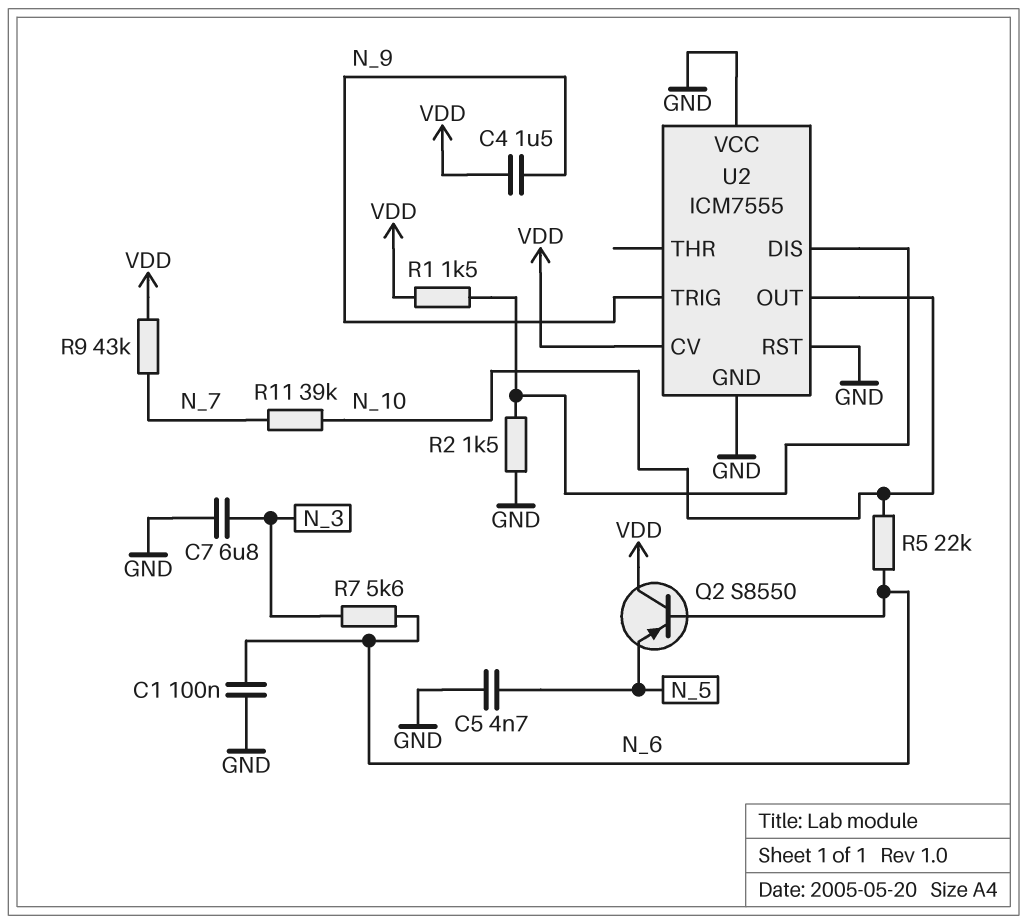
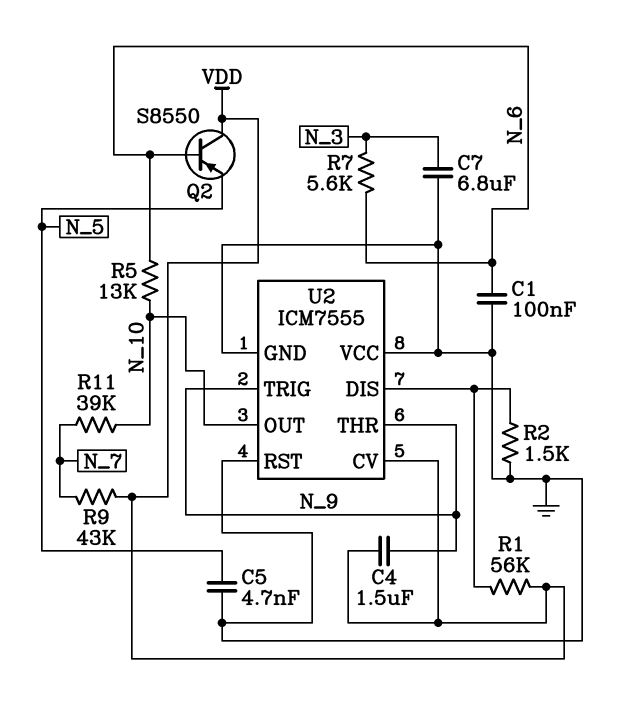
R1: 1.5k (U2/DIS, VDD) -> 56k (U2/DIS, VDD)
R5: 22k (N_6, N_10) -> 13k (N_6, N_10)
U2 pin THR: none -> N_9

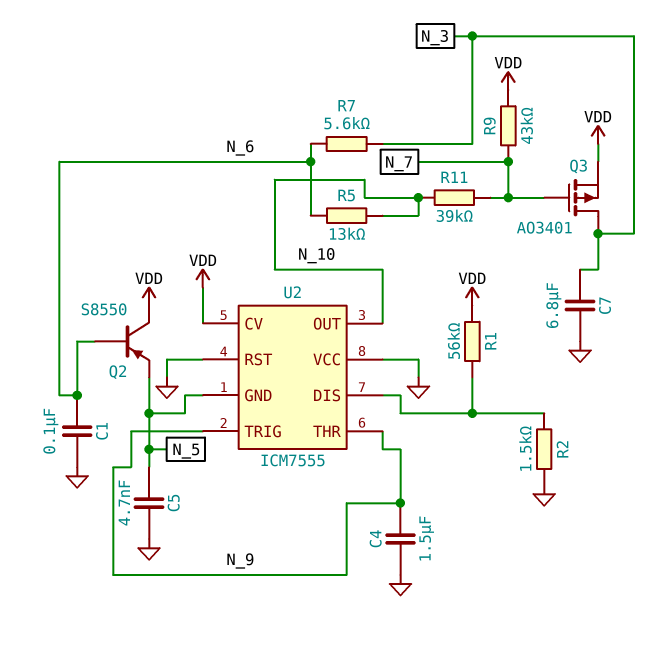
C4: 1.5uF (N_9, VDD) -> 1.5uF (GND, N_9)
Q3: none -> PMOS AO3401 (G N_7, D N_3, S VDD)
U2 pin GND: GND -> N_5

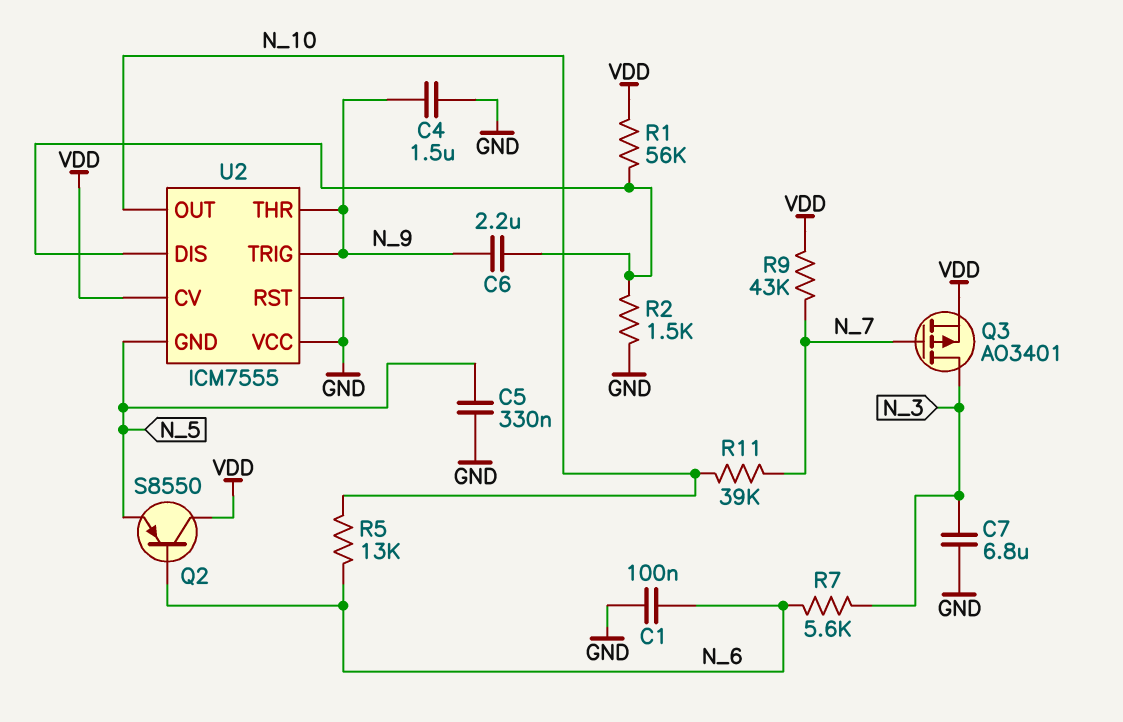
C5: 4.7nF (GND, N_5) -> 330nF (GND, N_5)
C6: none -> 2.2uF (N_9, U2/DIS)

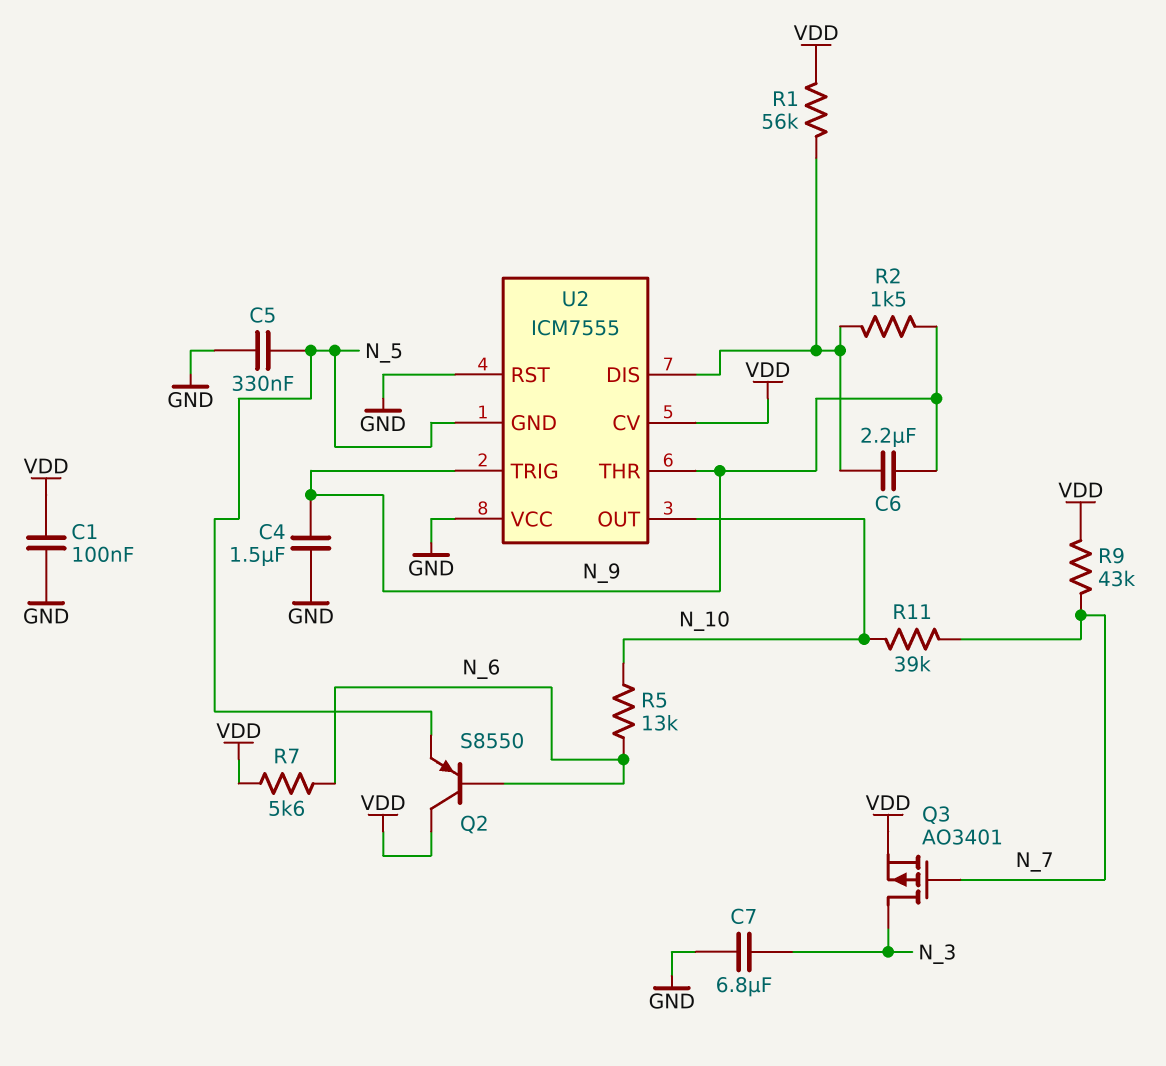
C1: 100nF (GND, N_6) -> 100nF (GND, VDD)
R2: 1.5k (GND, U2/DIS) -> 1.5k (N_9, U2/DIS)
R7: 5.6k (N_3, N_6) -> 5.6k (N_6, VDD)

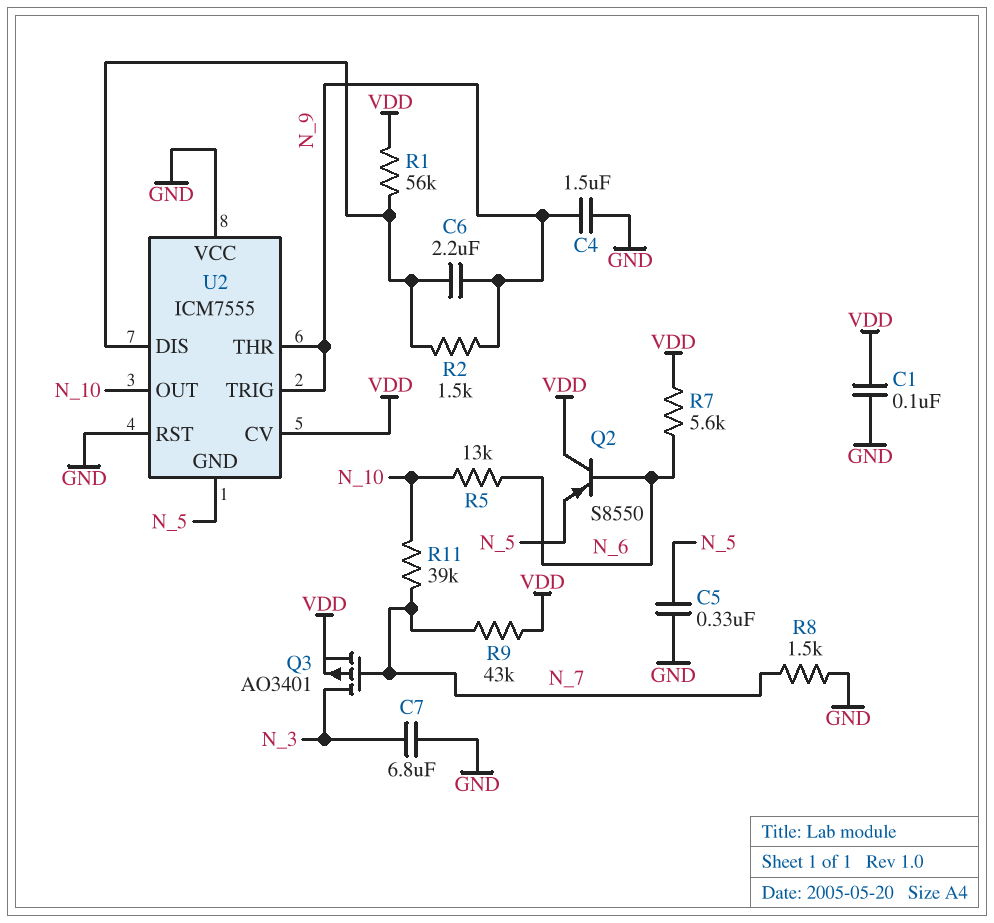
R8: none -> 1.5k (GND, N_7)

